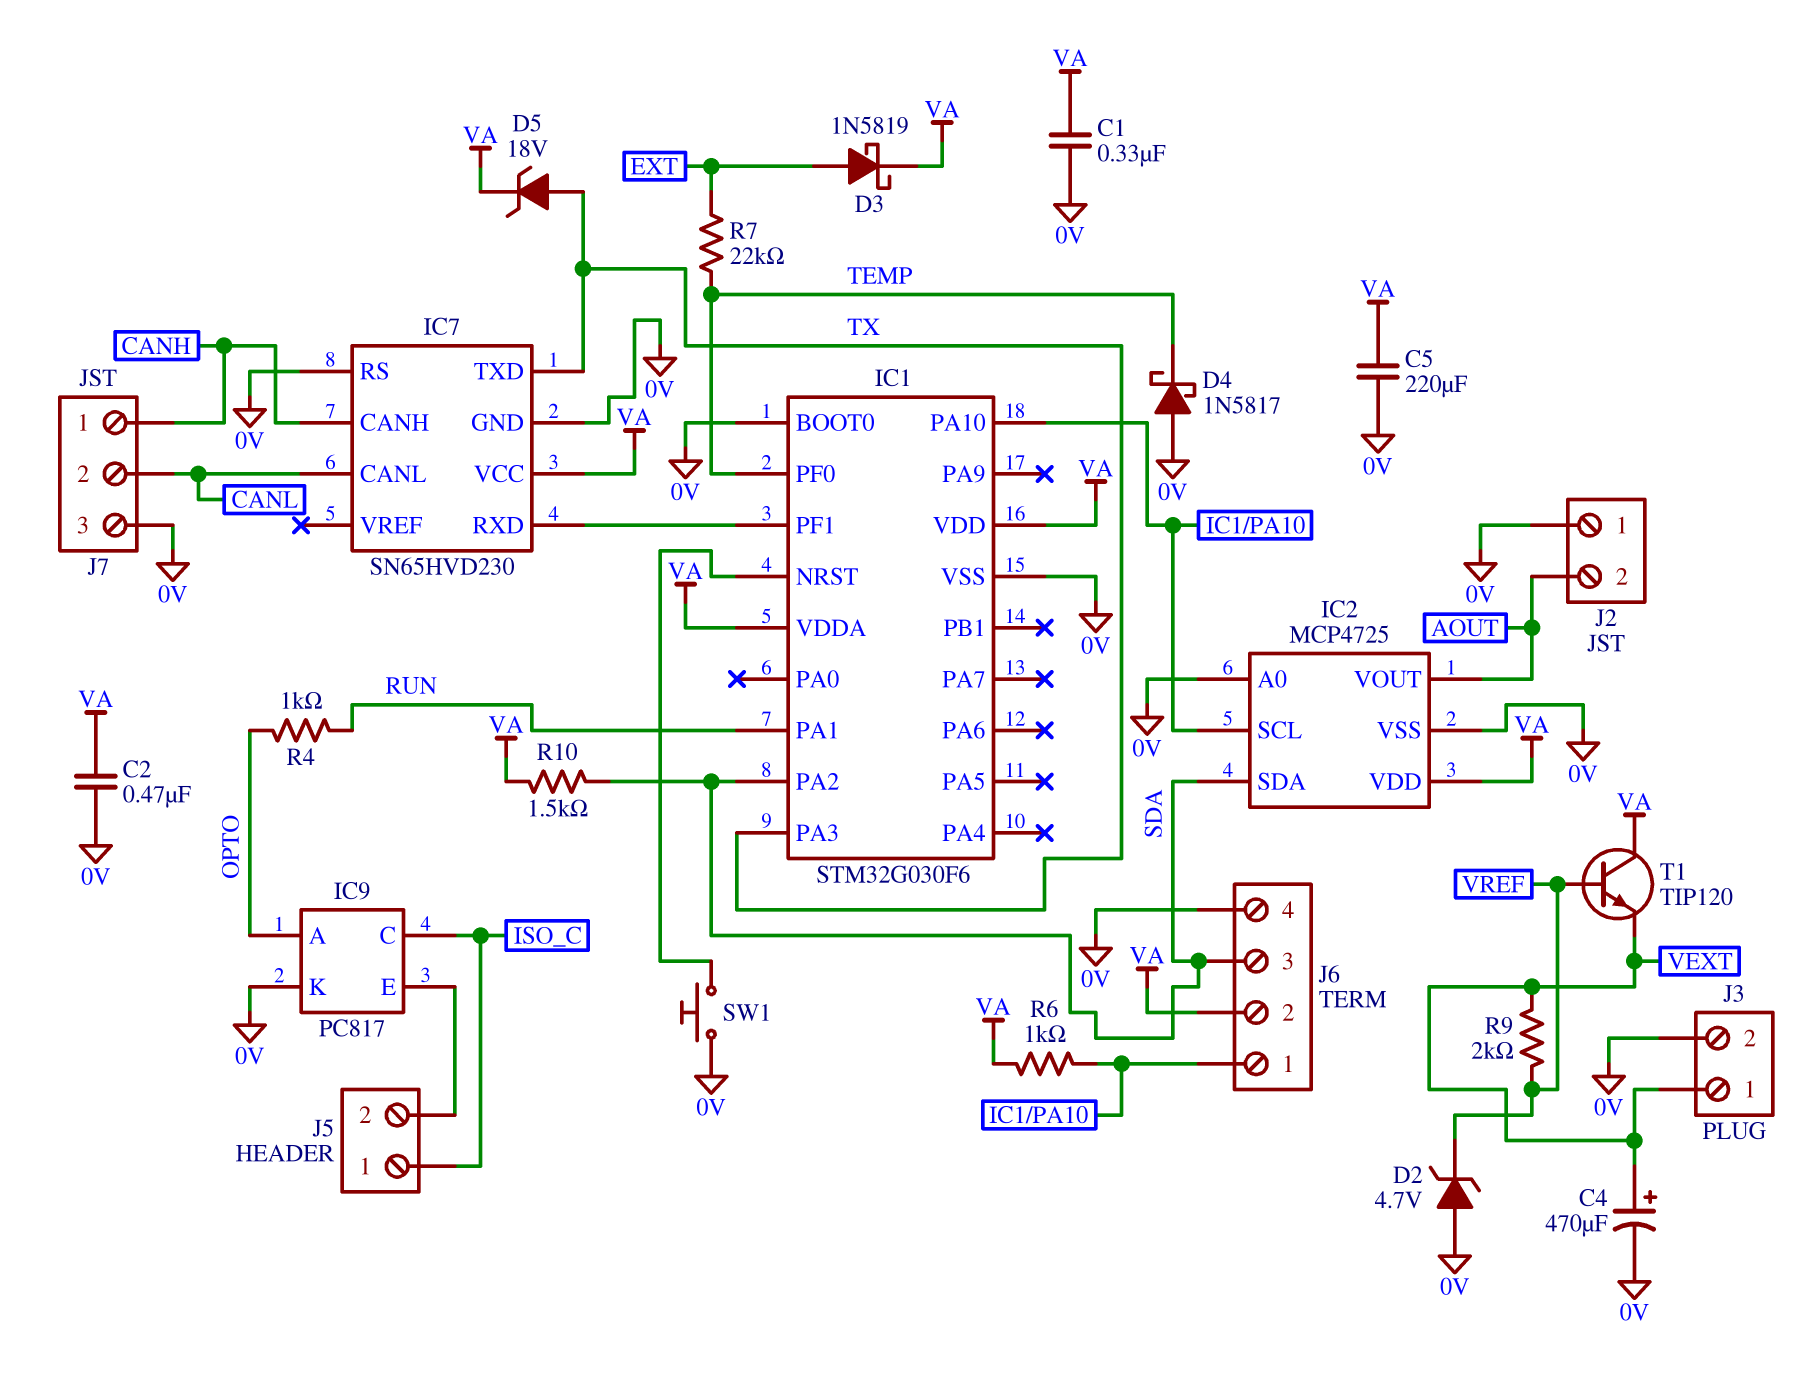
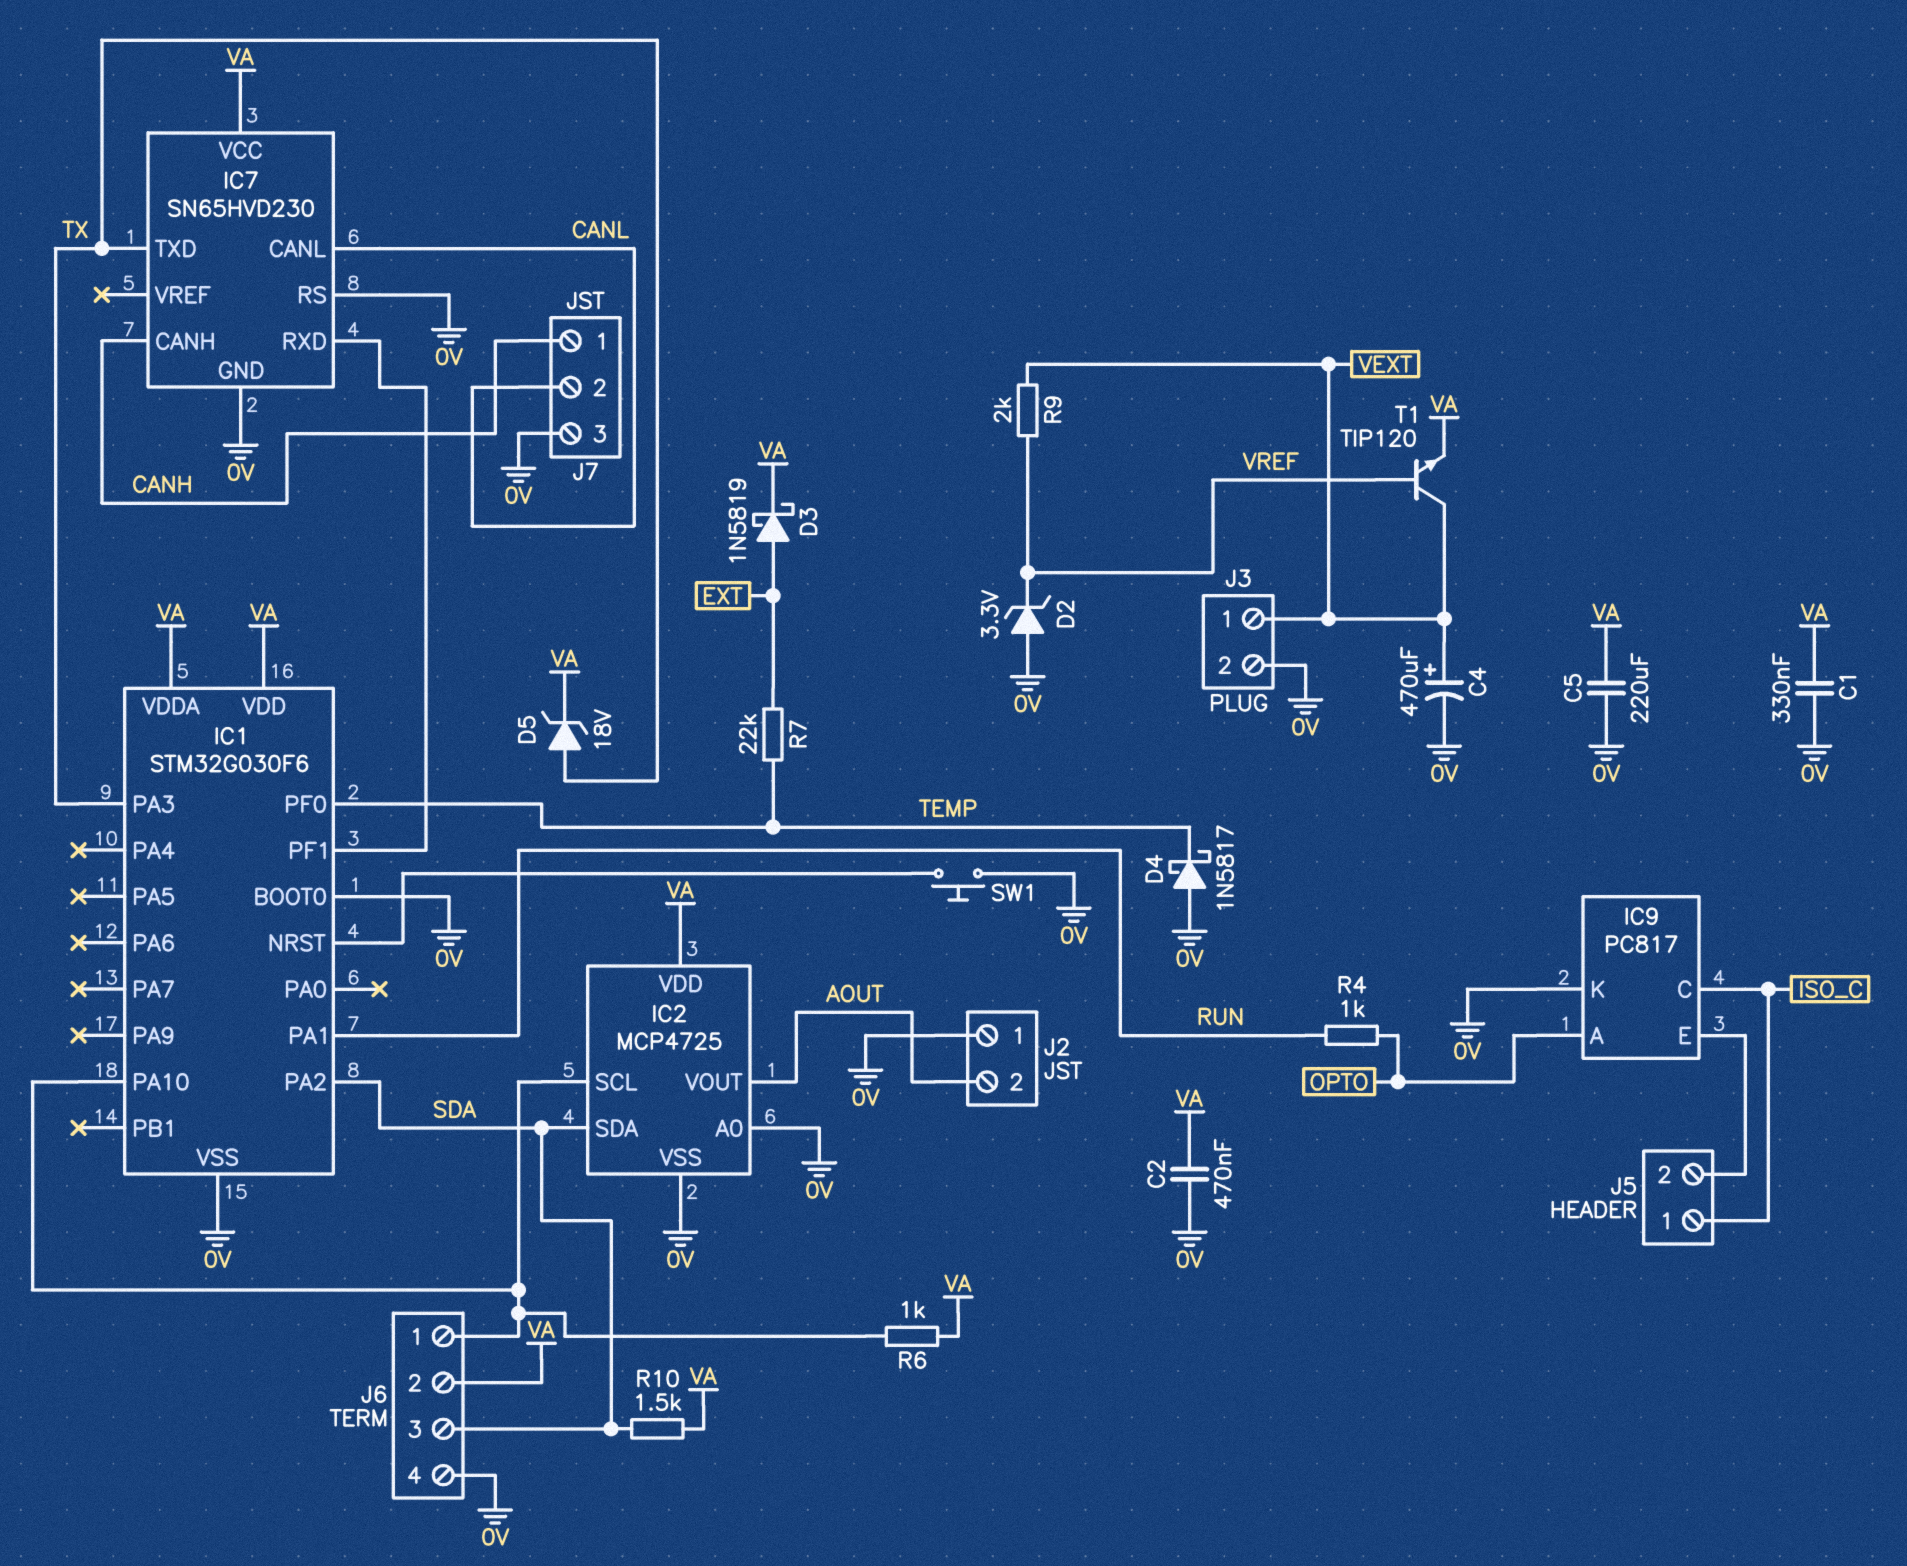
D2: zener 4.7V (A 0V, K VREF) -> zener 3.3V (A 0V, K VREF)
T1: NPN TIP120 (B VREF, C VA, E VEXT) -> NPN TIP120 (B VREF, C VEXT, E VA)

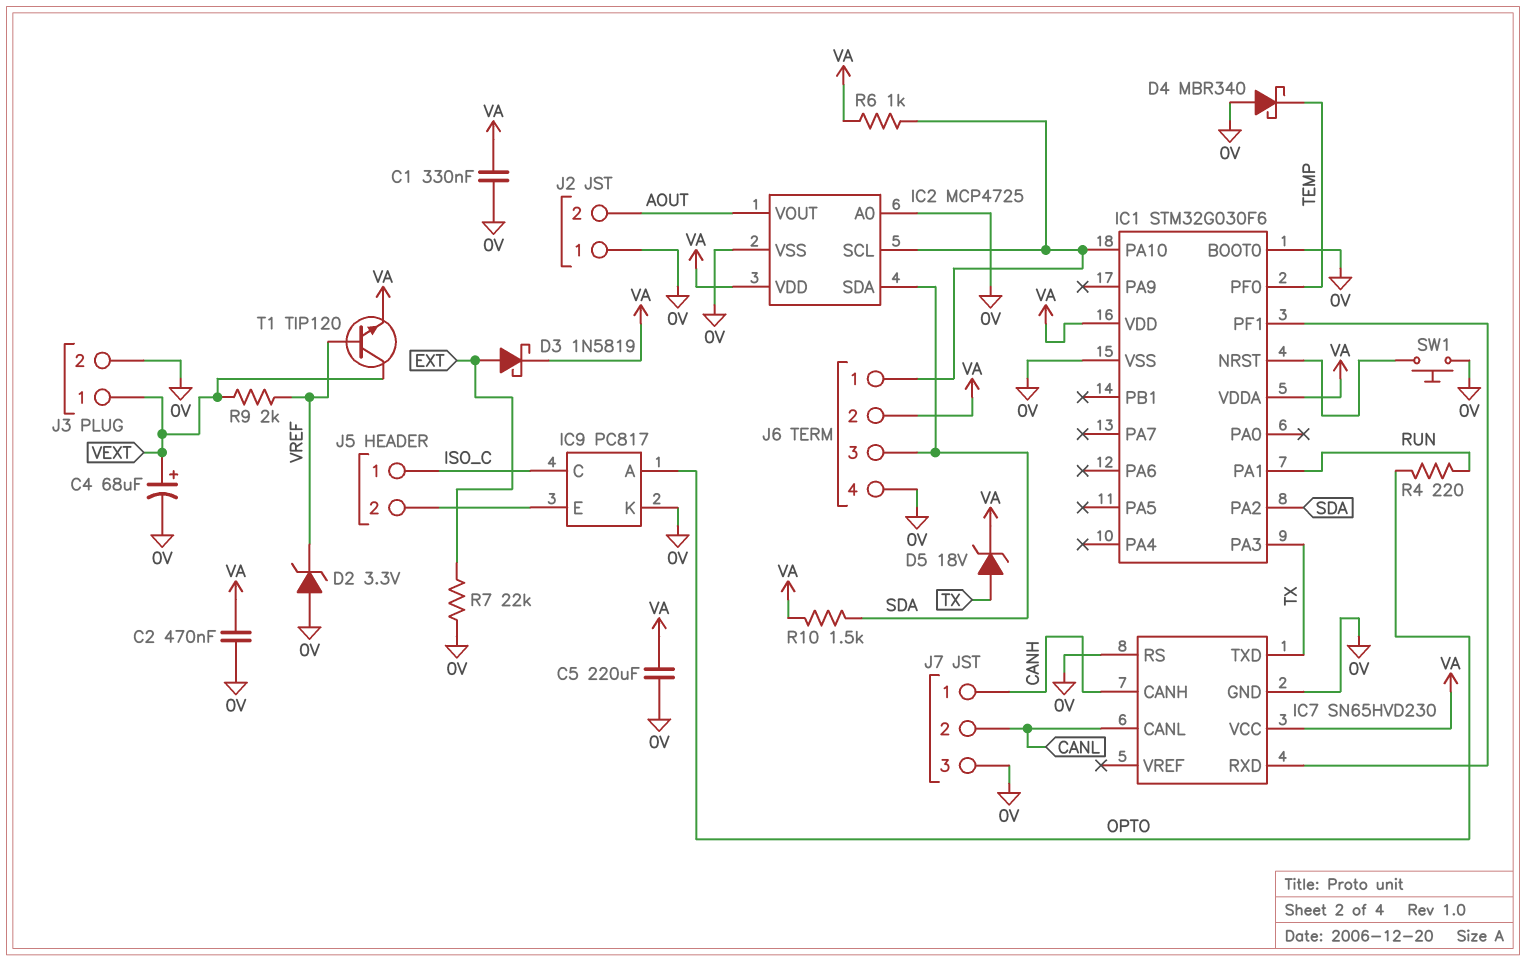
C4: 470uF (plus VEXT, minus 0V) -> 68uF (plus VEXT, minus 0V)
D4: schottky 1N5817 (A 0V, K TEMP) -> schottky MBR340 (A 0V, K TEMP)
R4: 1k (OPTO, RUN) -> 220 (OPTO, RUN)
R7: 22k (EXT, TEMP) -> 22k (0V, EXT)

